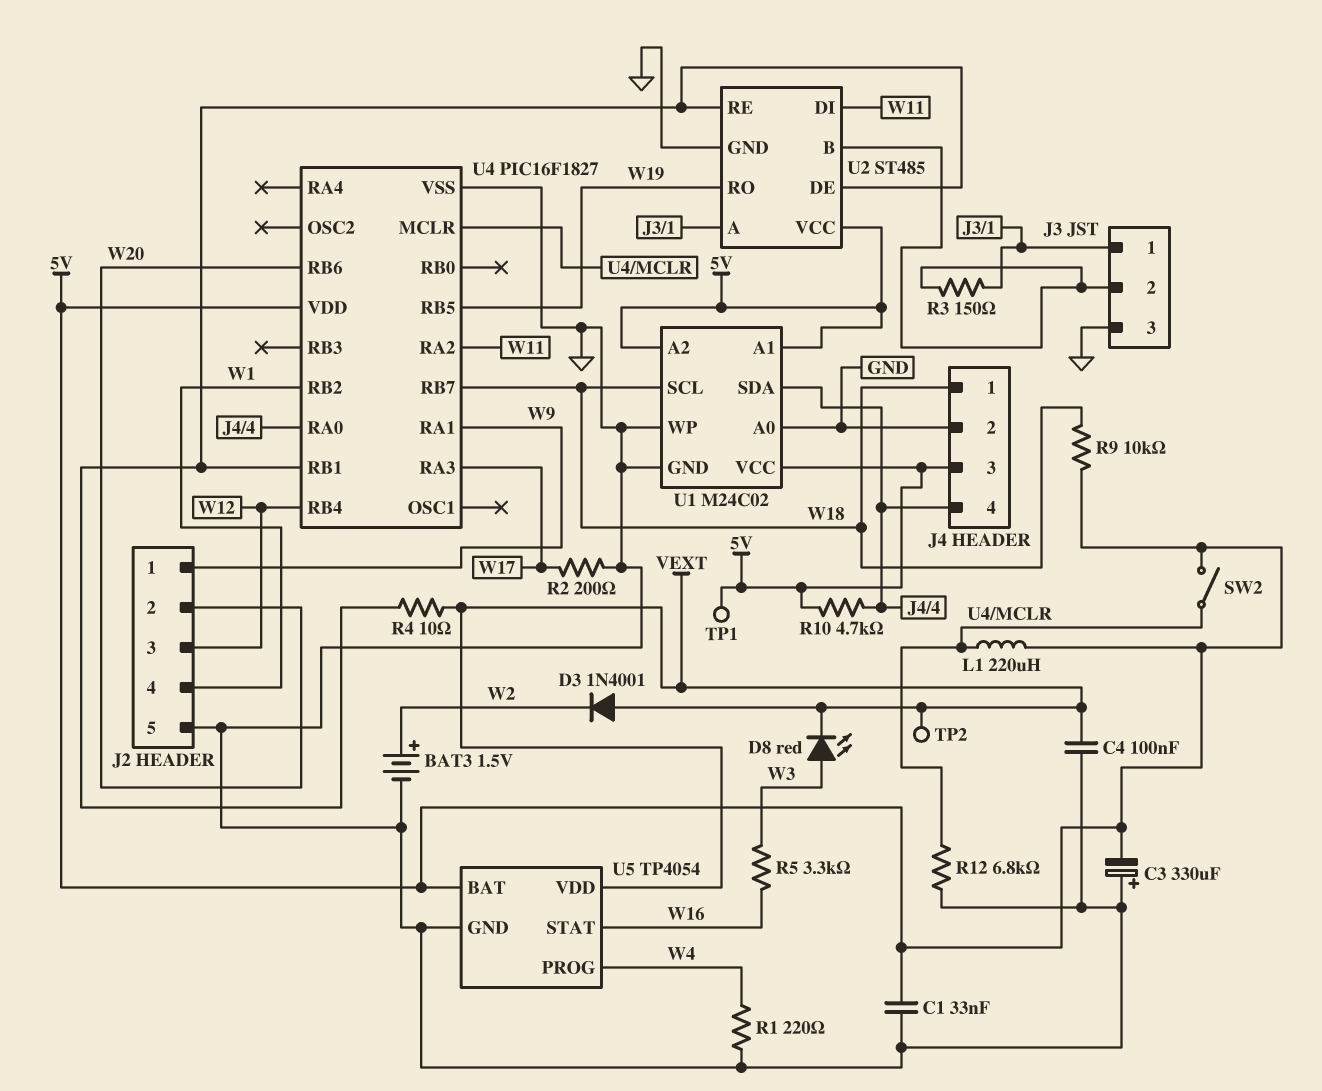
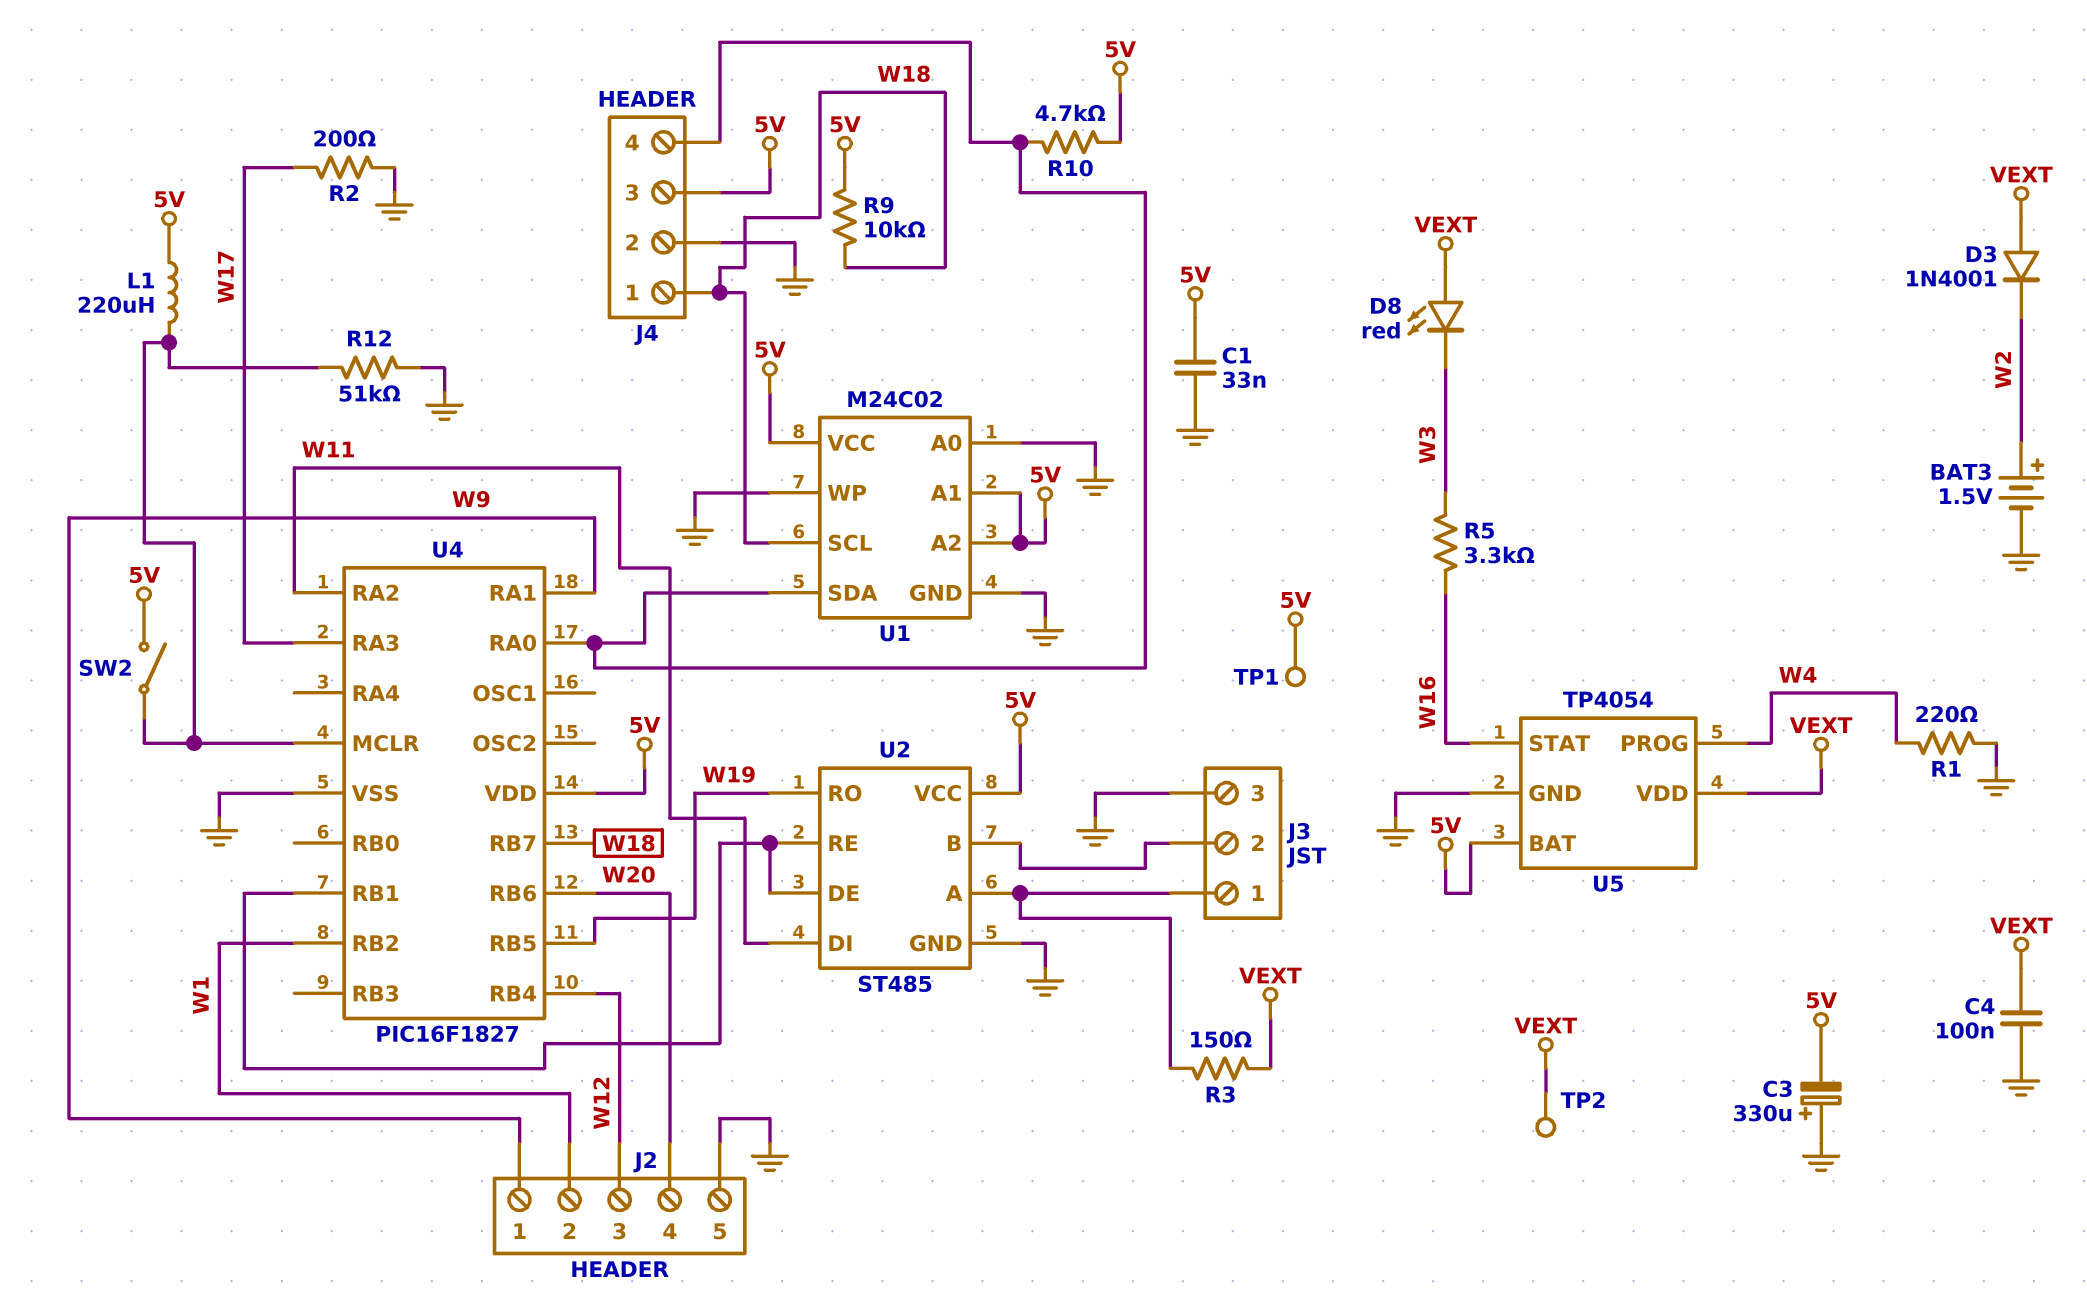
D8: LED red (A W3, K VEXT) -> LED red (A VEXT, K W3)
J2 pin 2: W20 -> W1
J2 pin 4: W1 -> W20
R3: 150 (J3/1, J3/2) -> 150 (J3/1, VEXT)
R4: 10 (U2/DE, VEXT) -> none
R12: 6.8k (GND, U4/MCLR) -> 51k (GND, U4/MCLR)

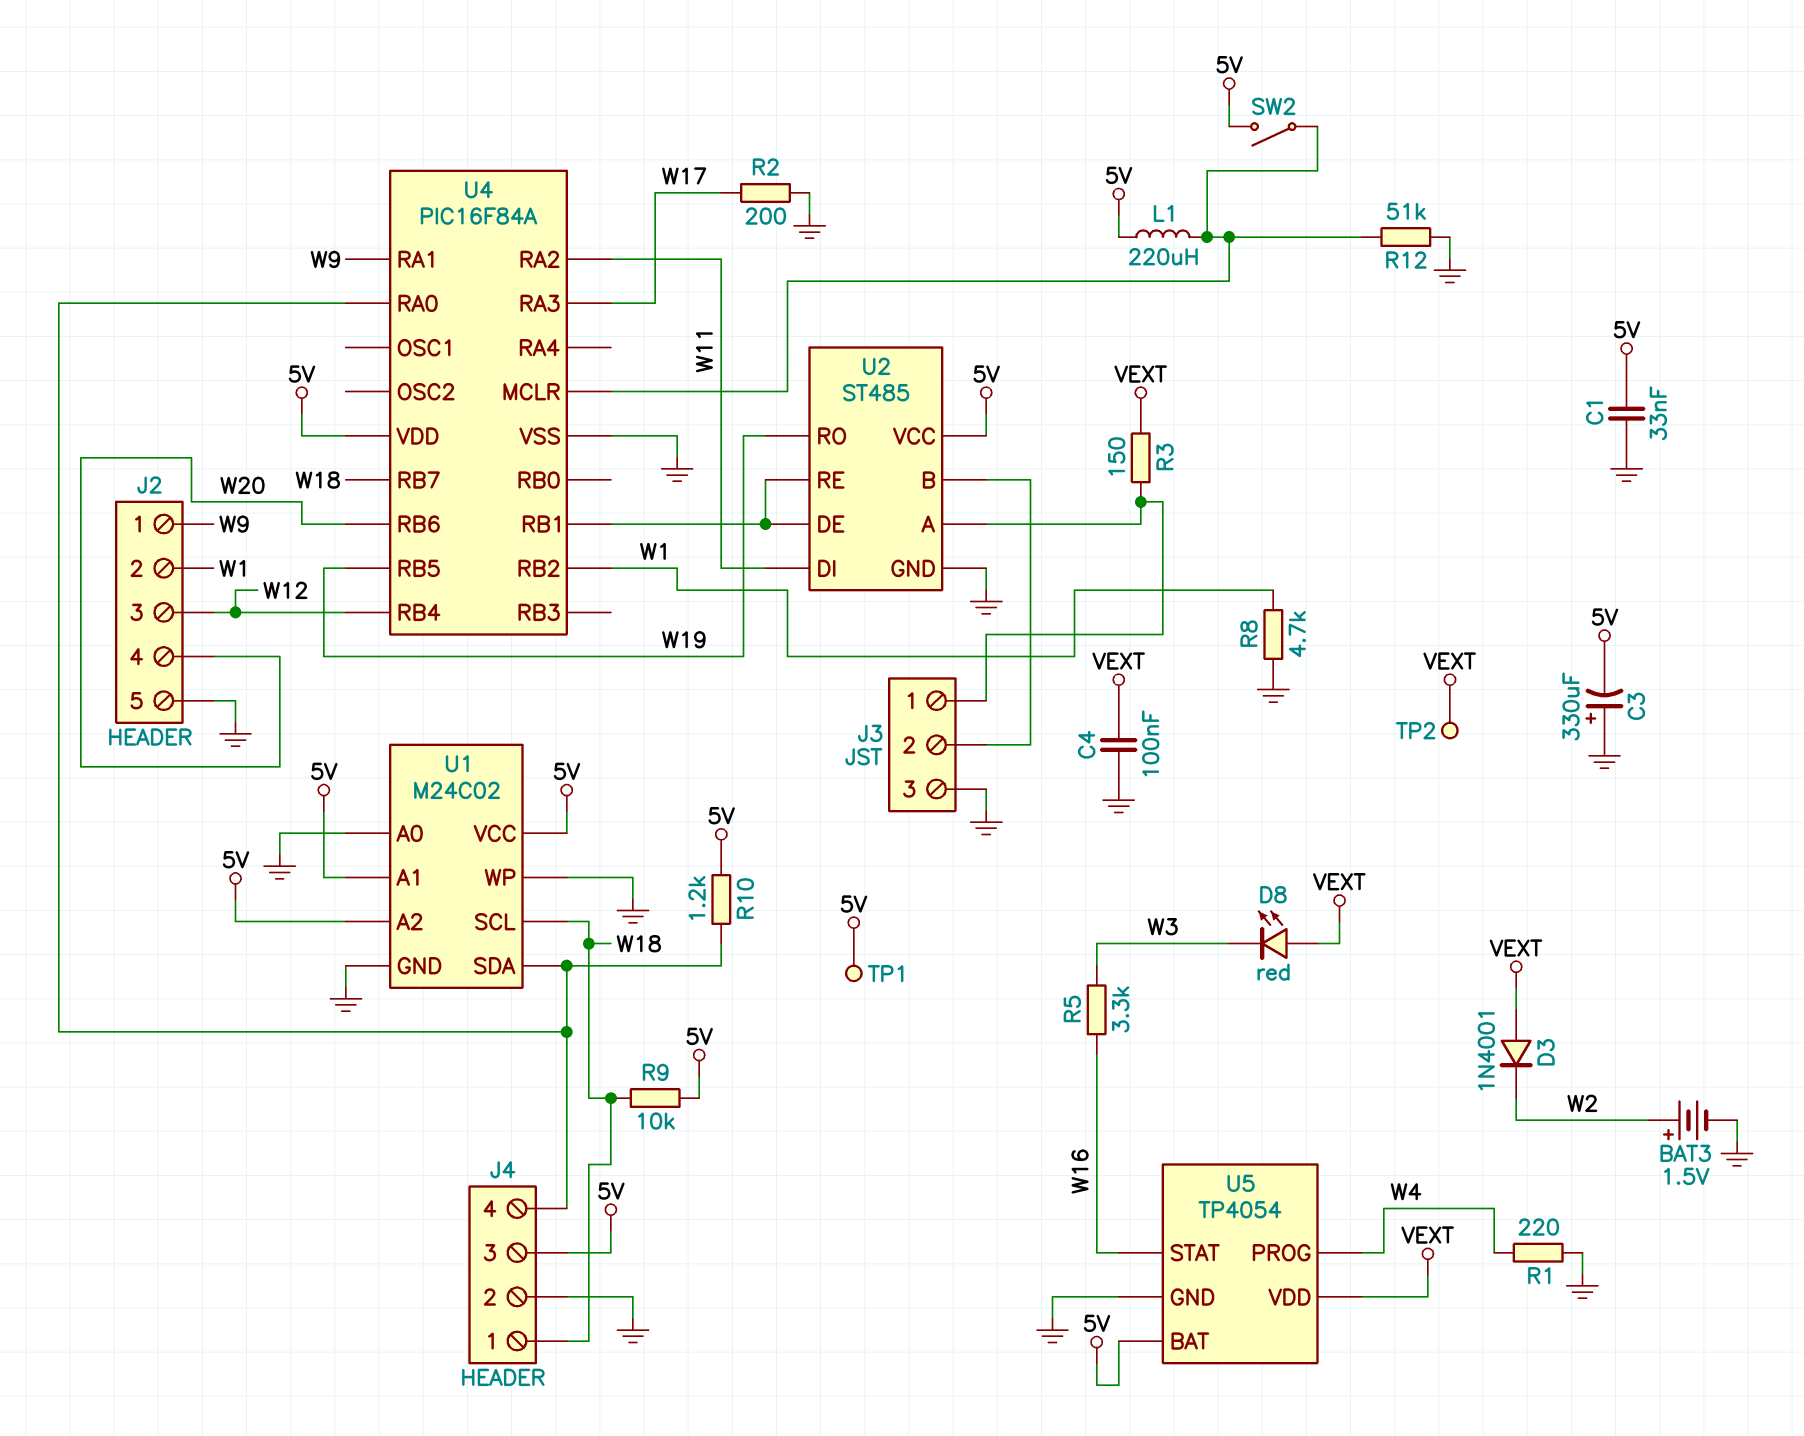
R8: none -> 4.7k (GND, W1)
R10: 4.7k (5V, J4/4) -> 1.2k (5V, J4/4)
U4: PIC16F1827 -> PIC16F84A

